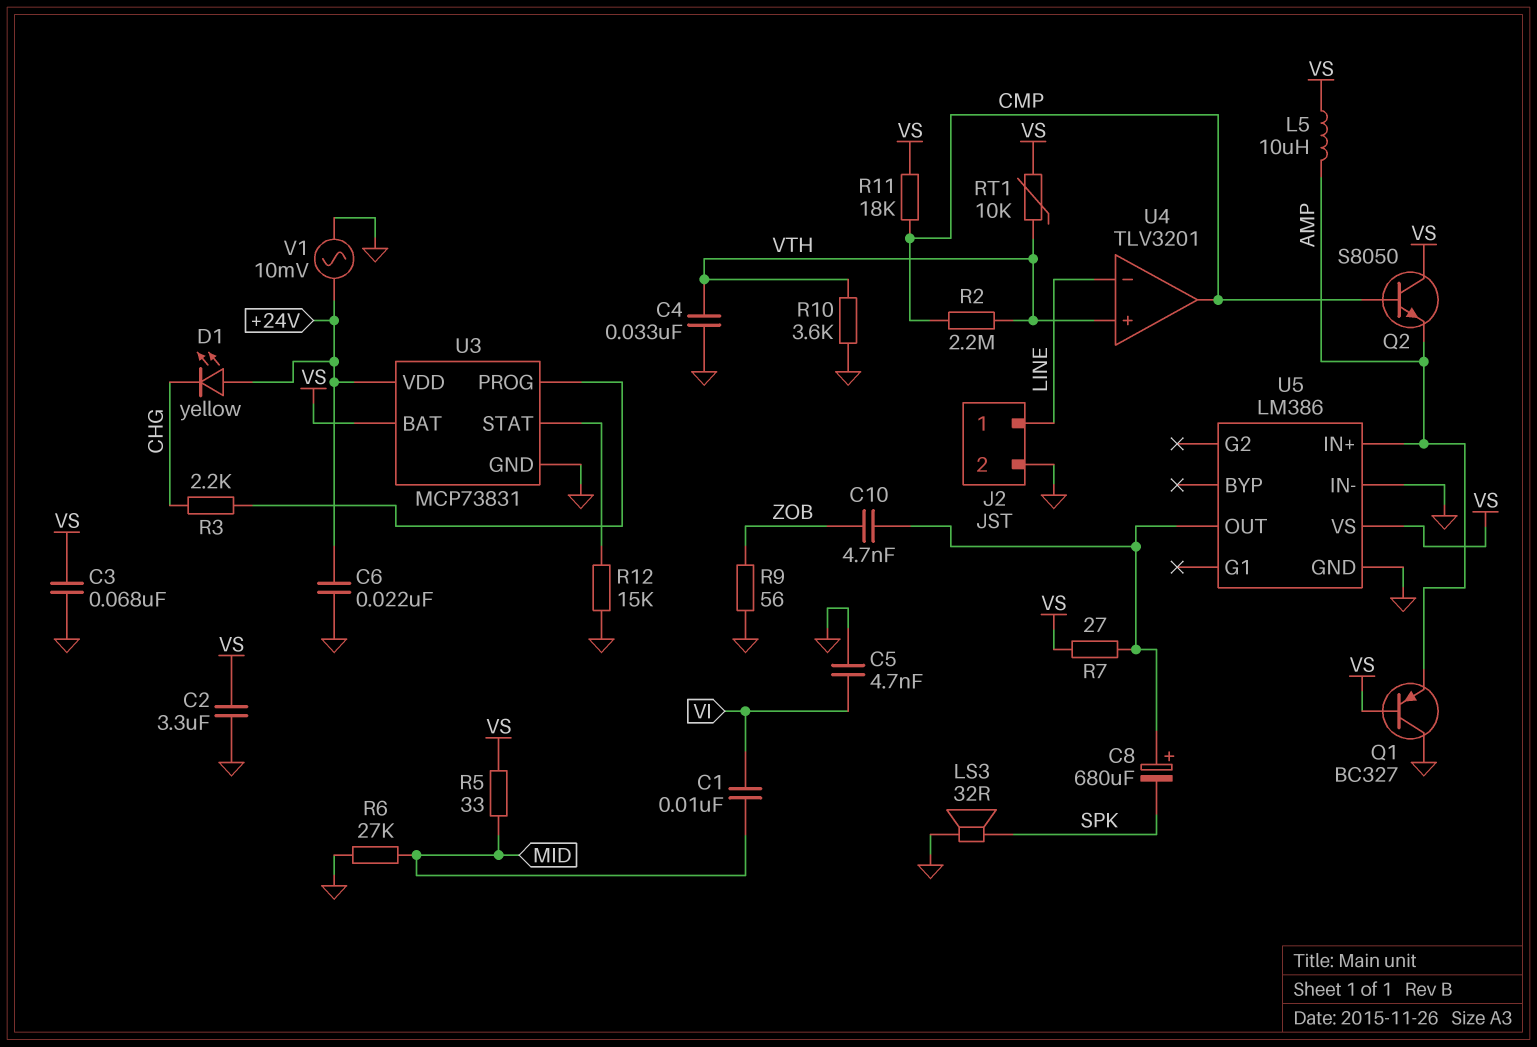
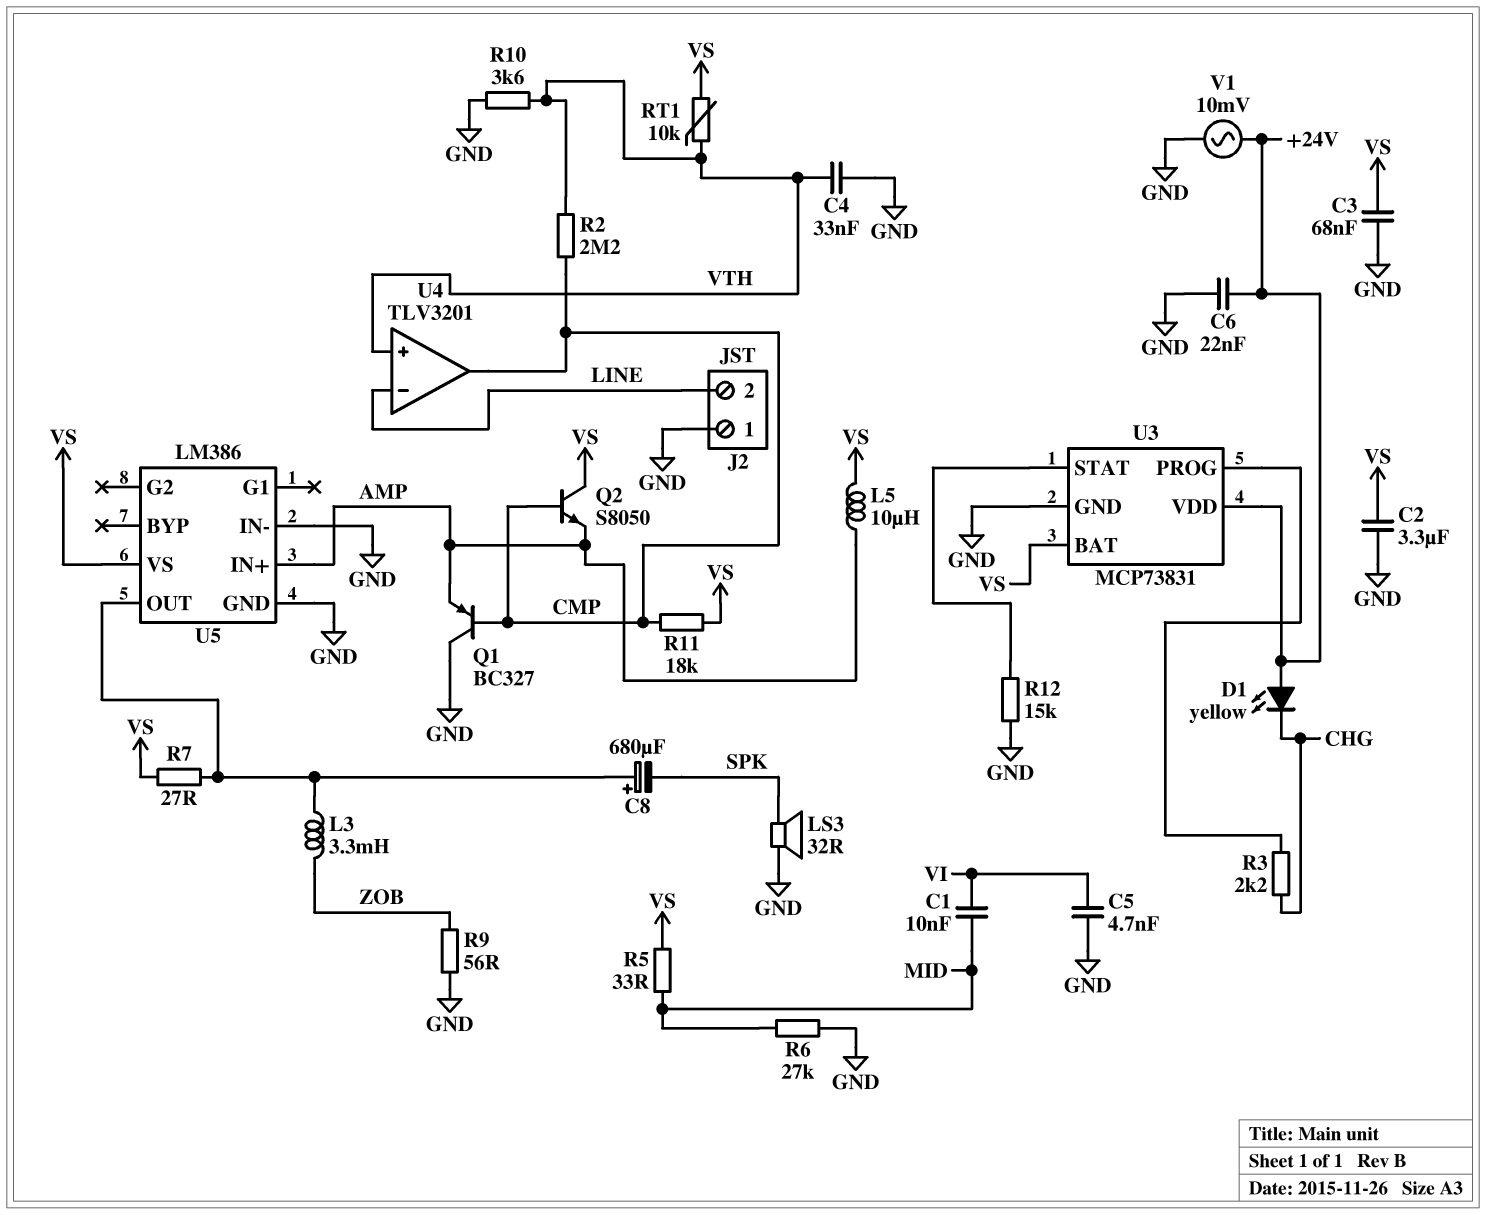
C10: 4.7nF (U5/OUT, ZOB) -> none
J2 pin 1: LINE -> GND
J2 pin 2: GND -> LINE
L3: none -> 3.3mH (U5/OUT, ZOB)
Q1: PNP BC327 (B VS, C GND, E AMP) -> PNP BC327 (B CMP, C GND, E AMP)

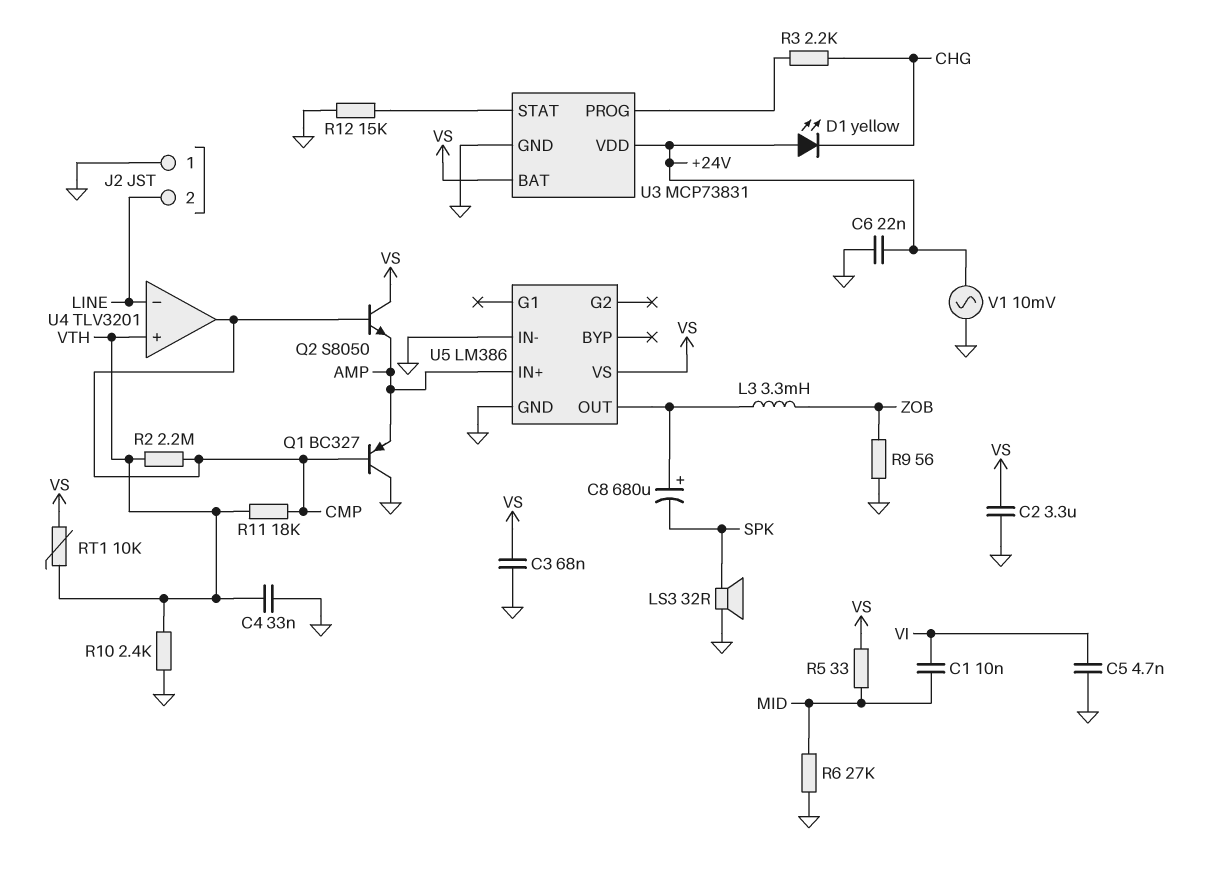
L5: 10uH (AMP, VS) -> none
R7: 27 (U5/OUT, VS) -> none
R10: 3.6k (GND, VTH) -> 2.4k (GND, VTH)
R11: 18k (CMP, VS) -> 18k (CMP, VTH)

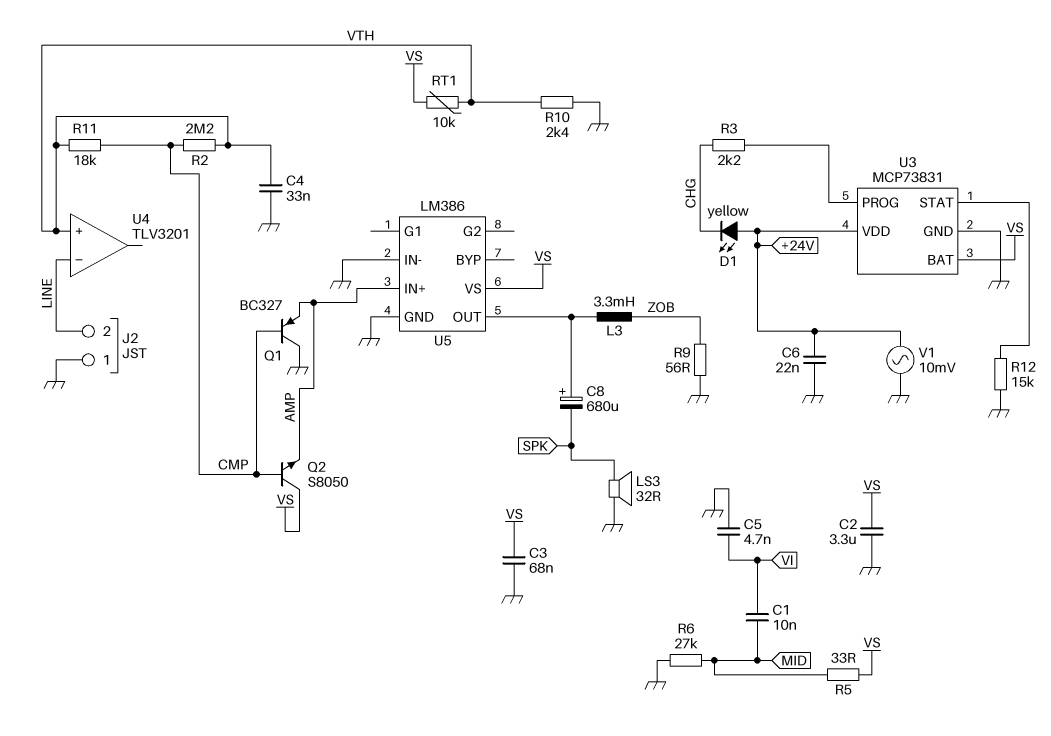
U4 pin out: CMP -> none

